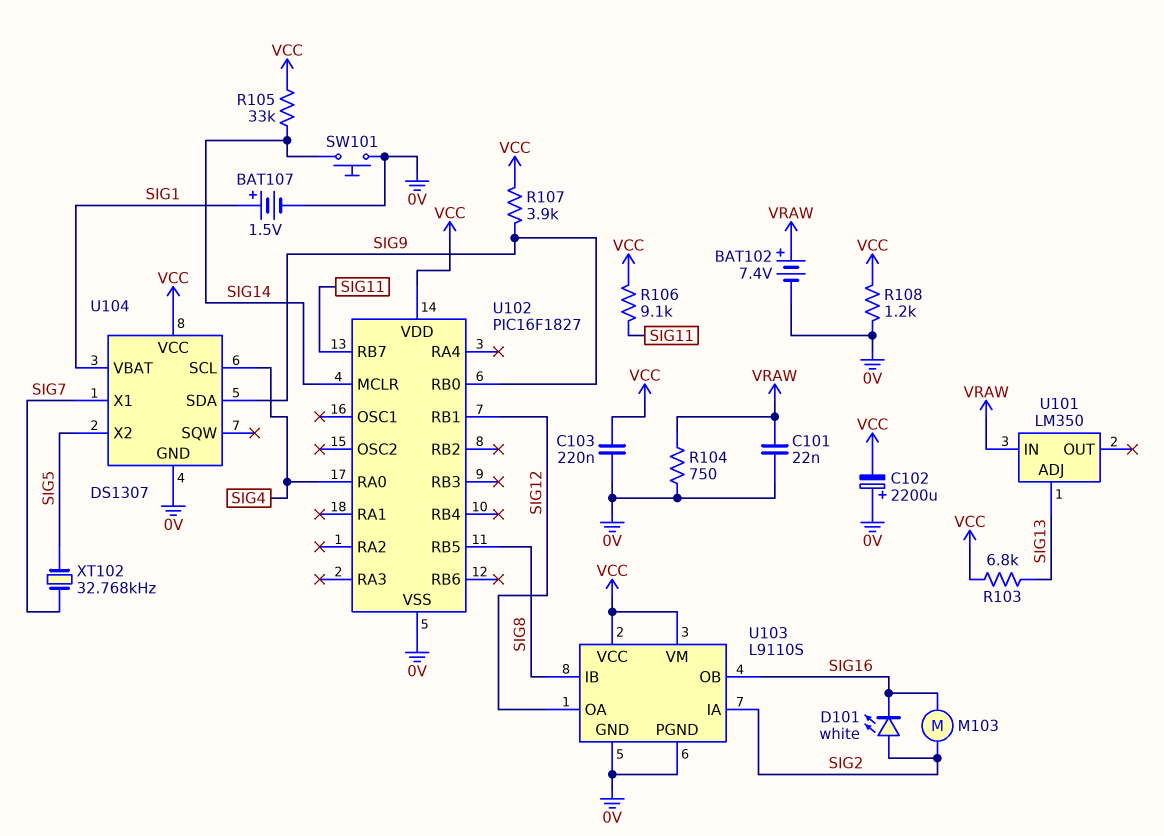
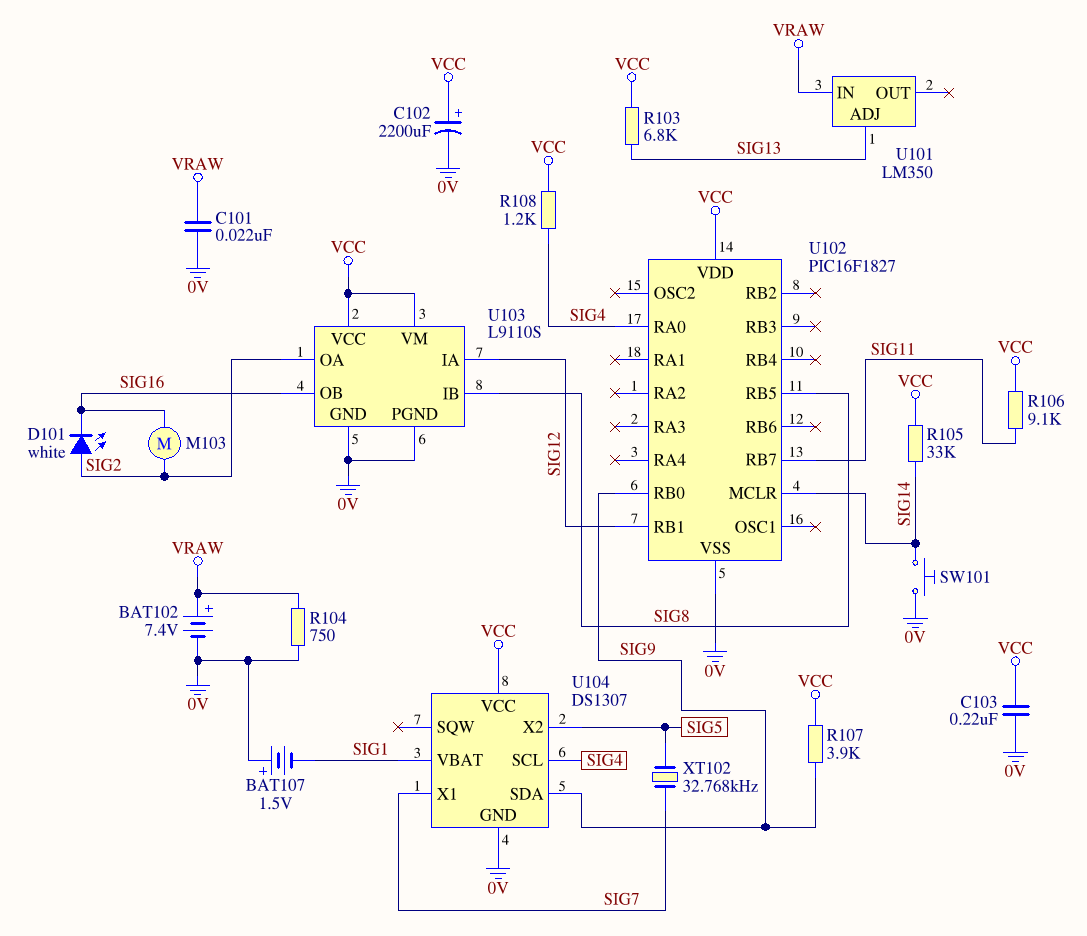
BAT107: 1.5V (plus SIG1, minus 0V) -> 1.5V (plus 0V, minus SIG1)
C102: 2200uF (plus 0V, minus VCC) -> 2200uF (plus VCC, minus 0V)
R108: 1.2k (0V, VCC) -> 1.2k (SIG4, VCC)
U103 pin IA: SIG2 -> SIG12
U103 pin OA: SIG12 -> SIG2

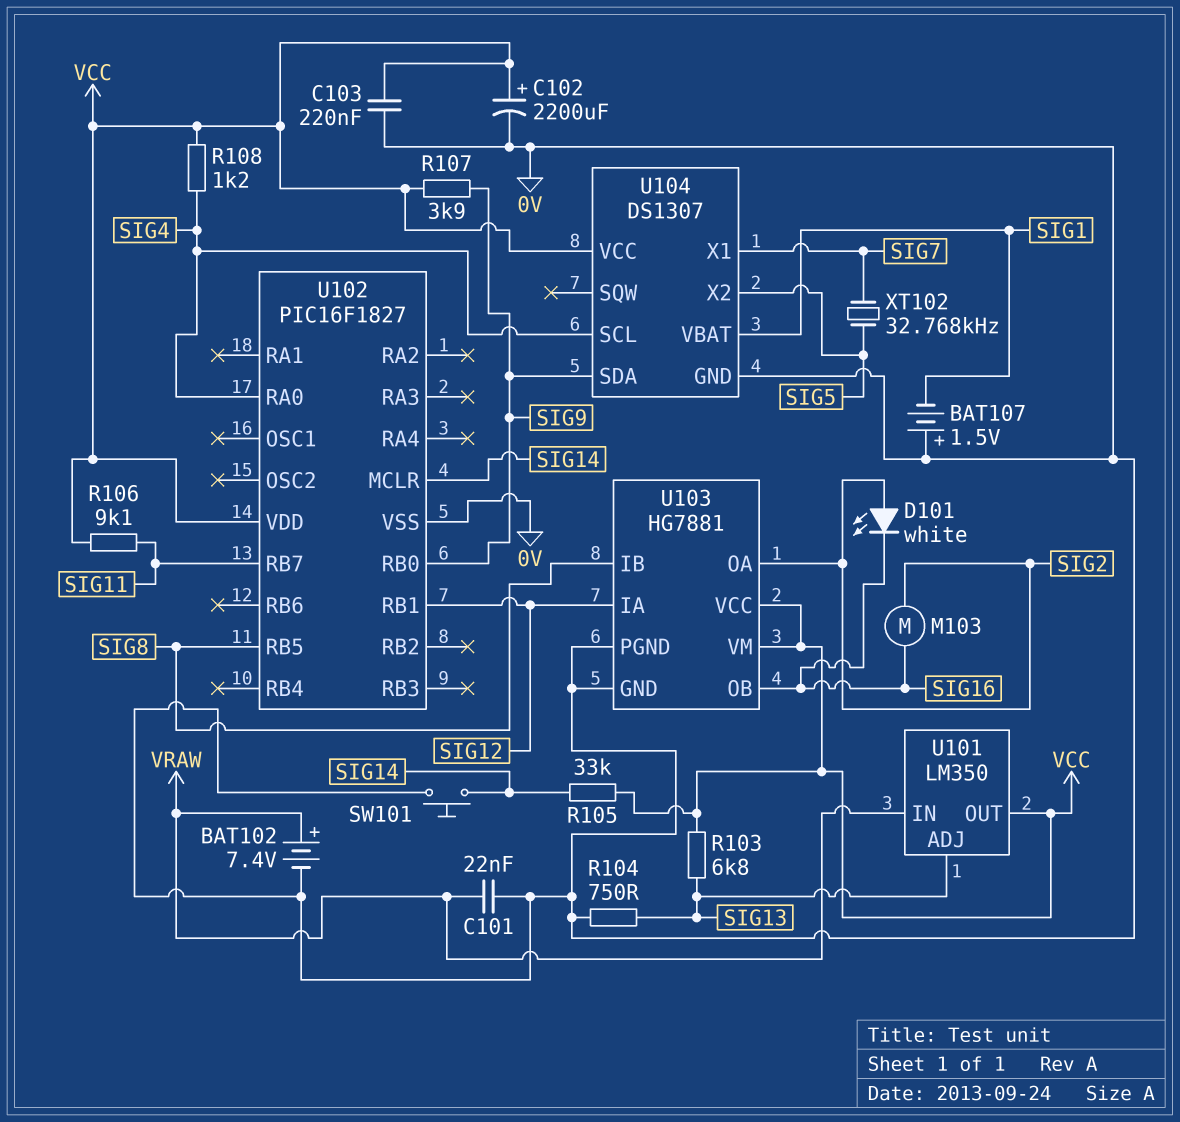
R104: 750 (0V, VRAW) -> 750 (0V, SIG13)
U101 pin OUT: none -> VCC
U103: L9110S -> HG7881

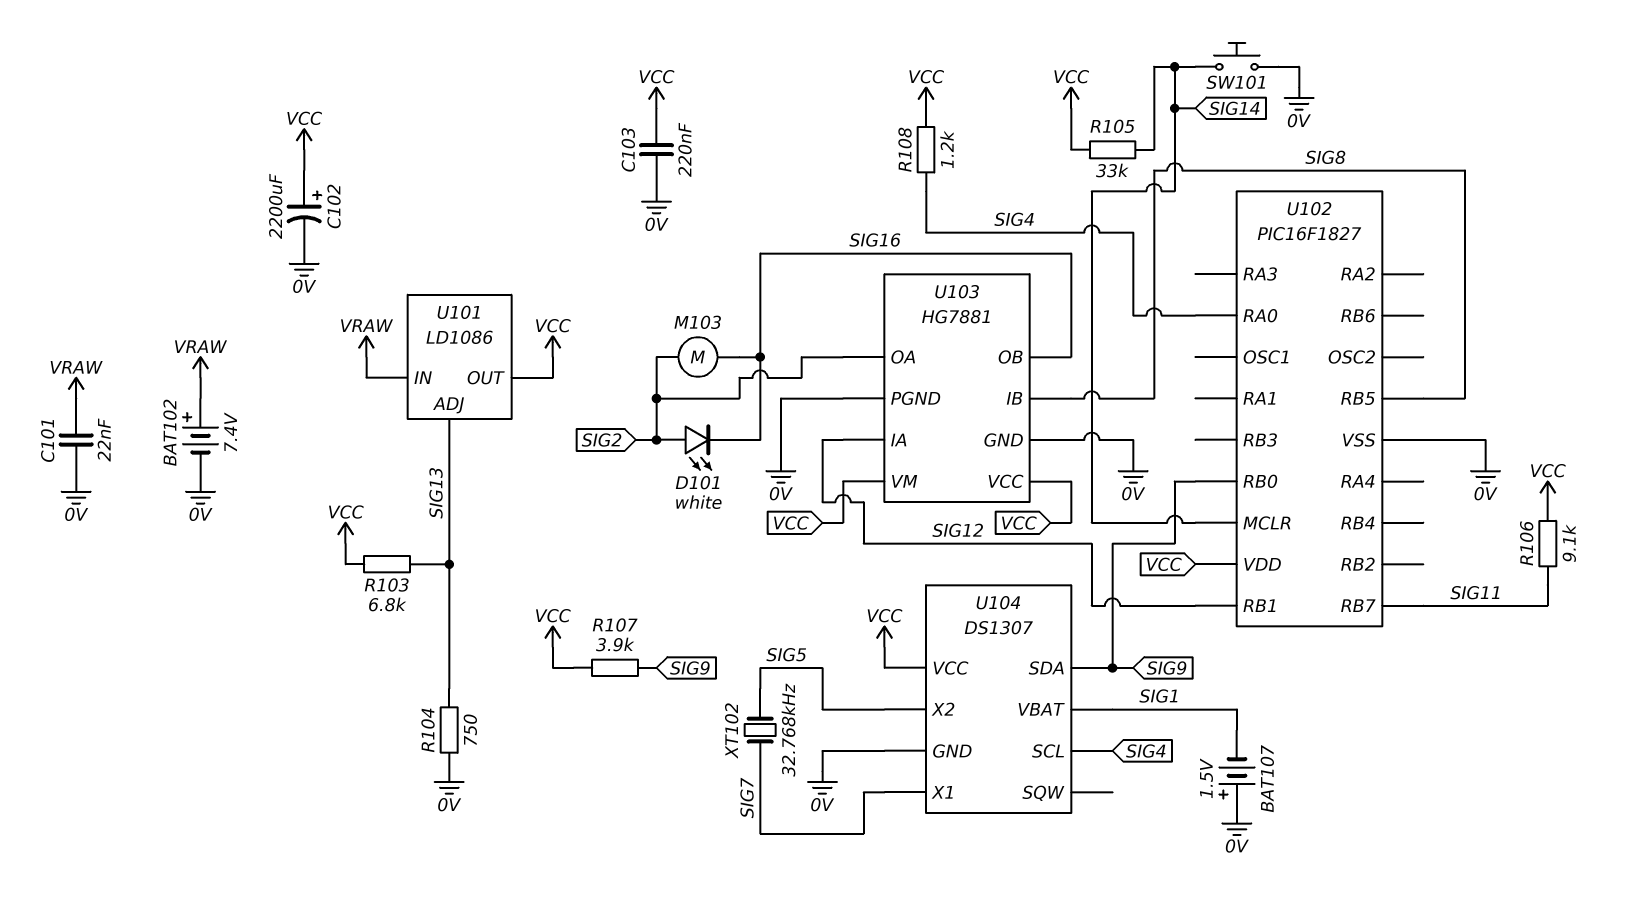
U101: LM350 -> LD1086

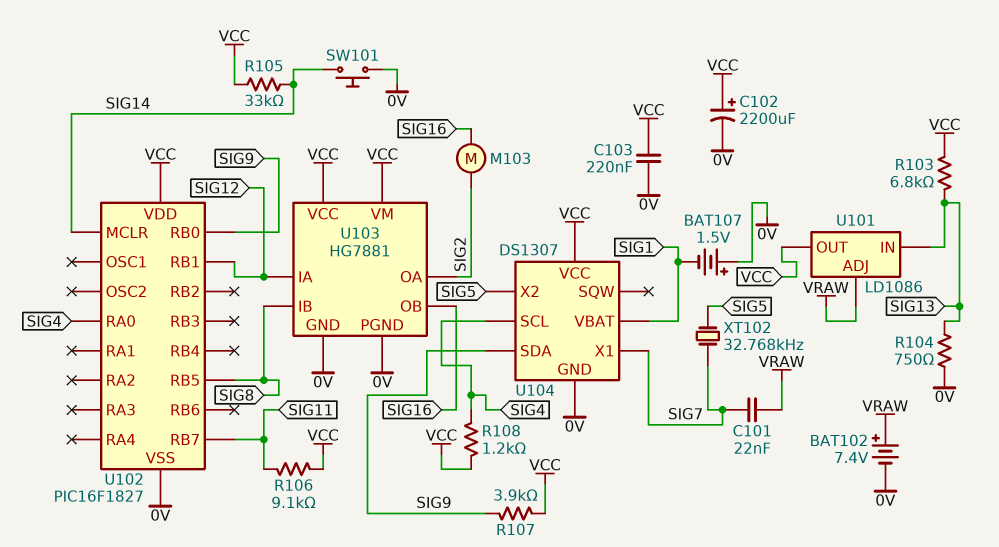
C101: 22nF (0V, VRAW) -> 22nF (SIG7, VRAW)
D101: LED white (A SIG2, K SIG16) -> none
U101 pin ADJ: SIG13 -> VRAW
U101 pin IN: VRAW -> SIG13

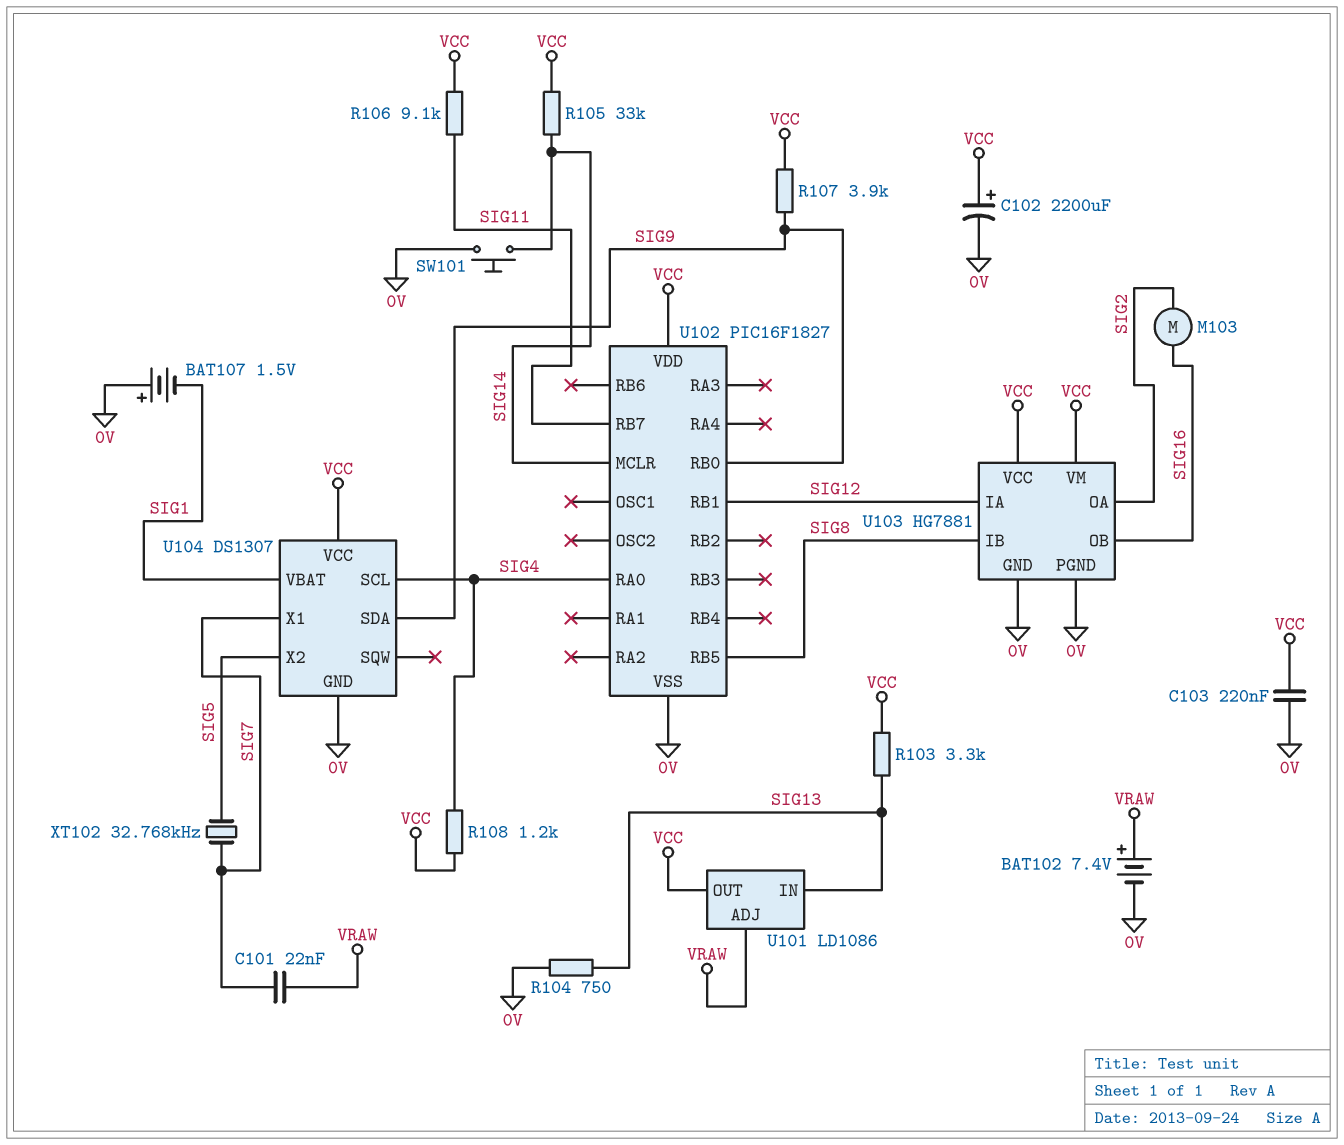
R103: 6.8k (SIG13, VCC) -> 3.3k (SIG13, VCC)

